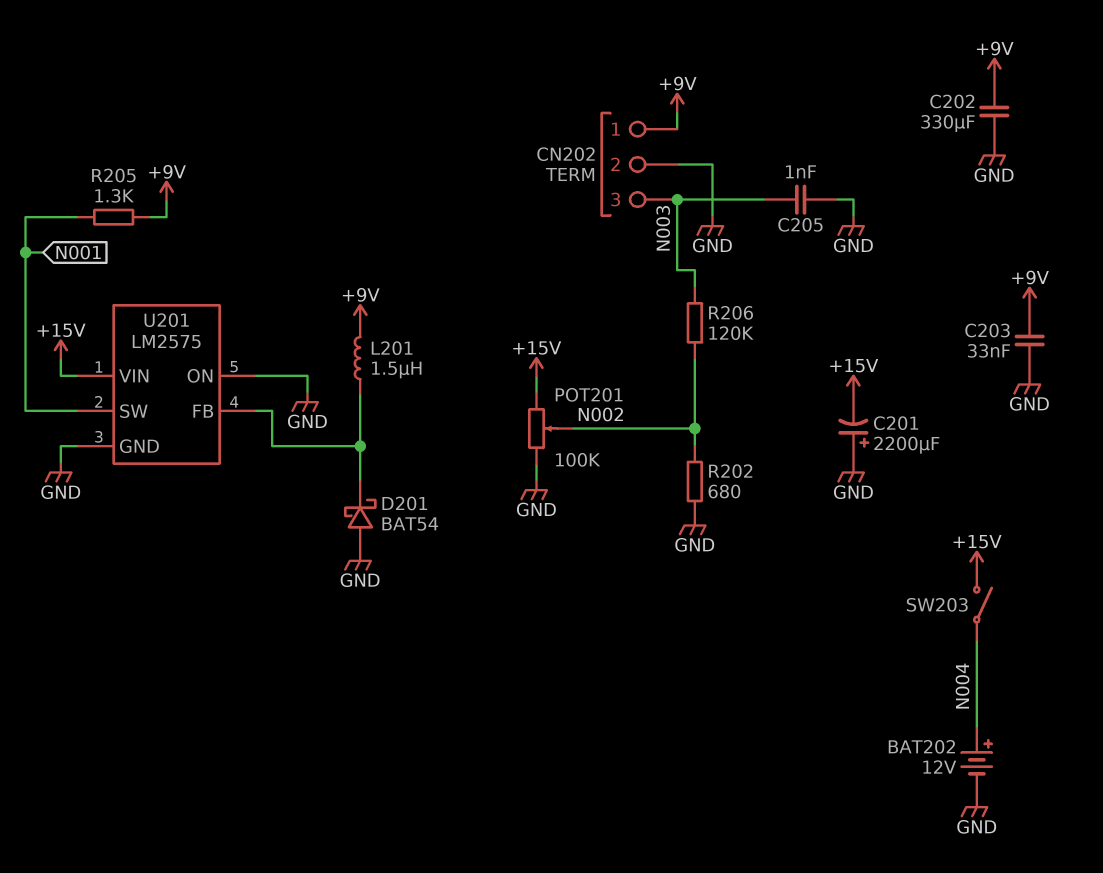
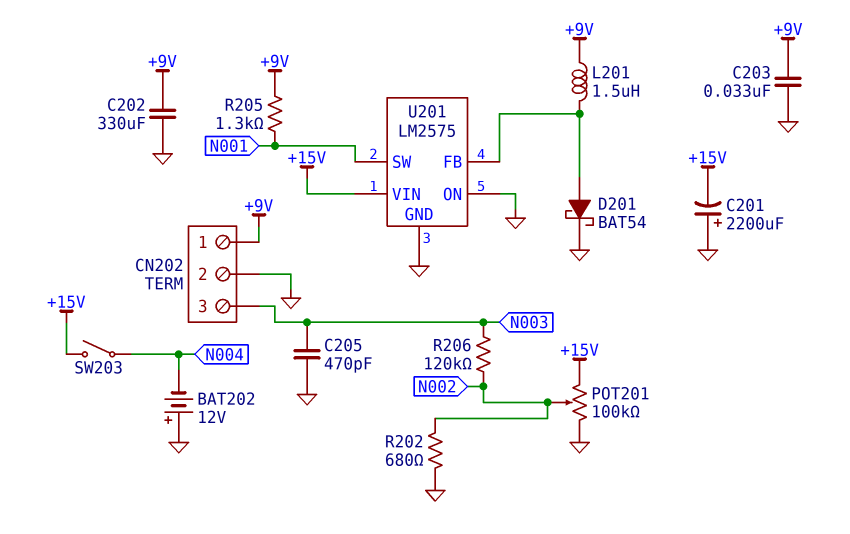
BAT202: 12V (plus N004, minus GND) -> 12V (plus GND, minus N004)
C205: 1nF (GND, N003) -> 470pF (GND, N003)
D201: schottky BAT54 (A GND, K U201/FB) -> schottky BAT54 (A U201/FB, K GND)

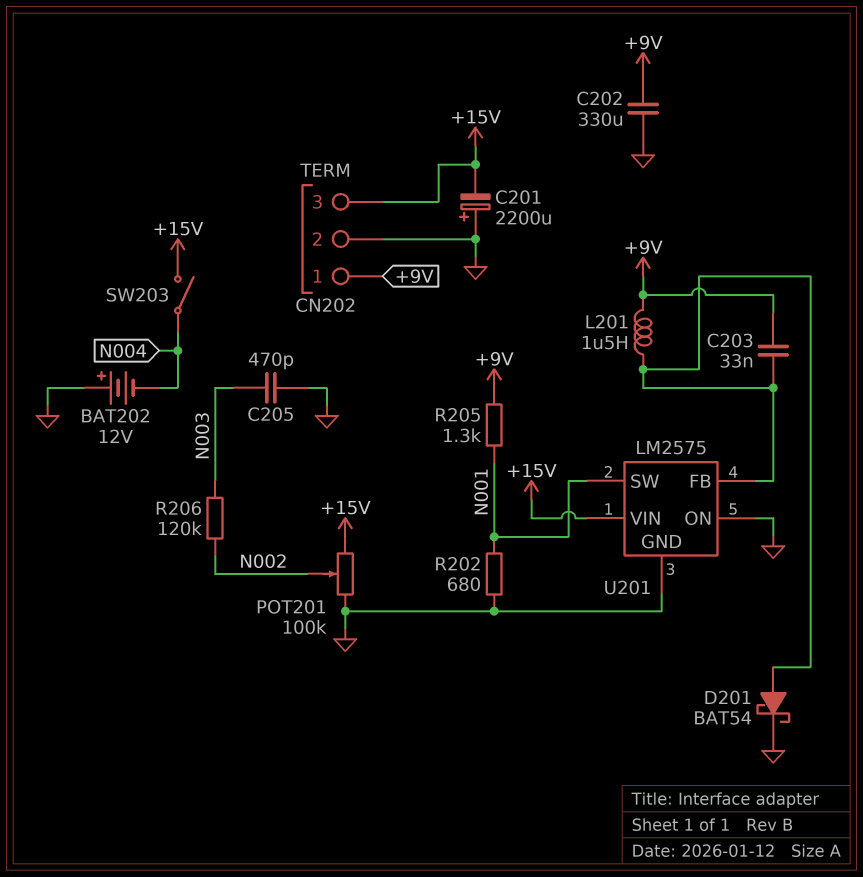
C203: 33nF (+9V, GND) -> 33nF (+9V, U201/FB)
CN202 pin 3: N003 -> +15V
R202: 680 (GND, N002) -> 680 (GND, N001)

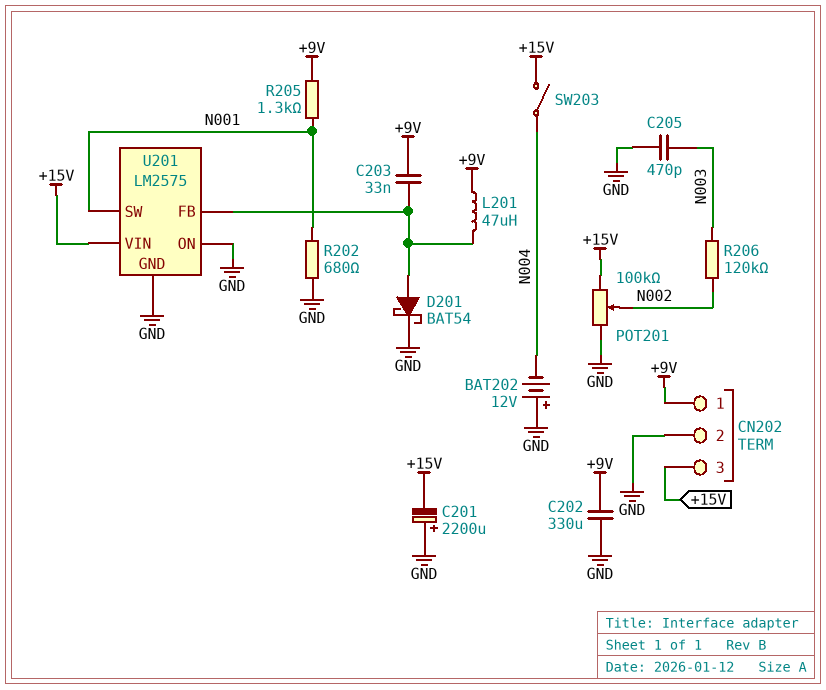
L201: 1.5uH (+9V, U201/FB) -> 47uH (+9V, U201/FB)

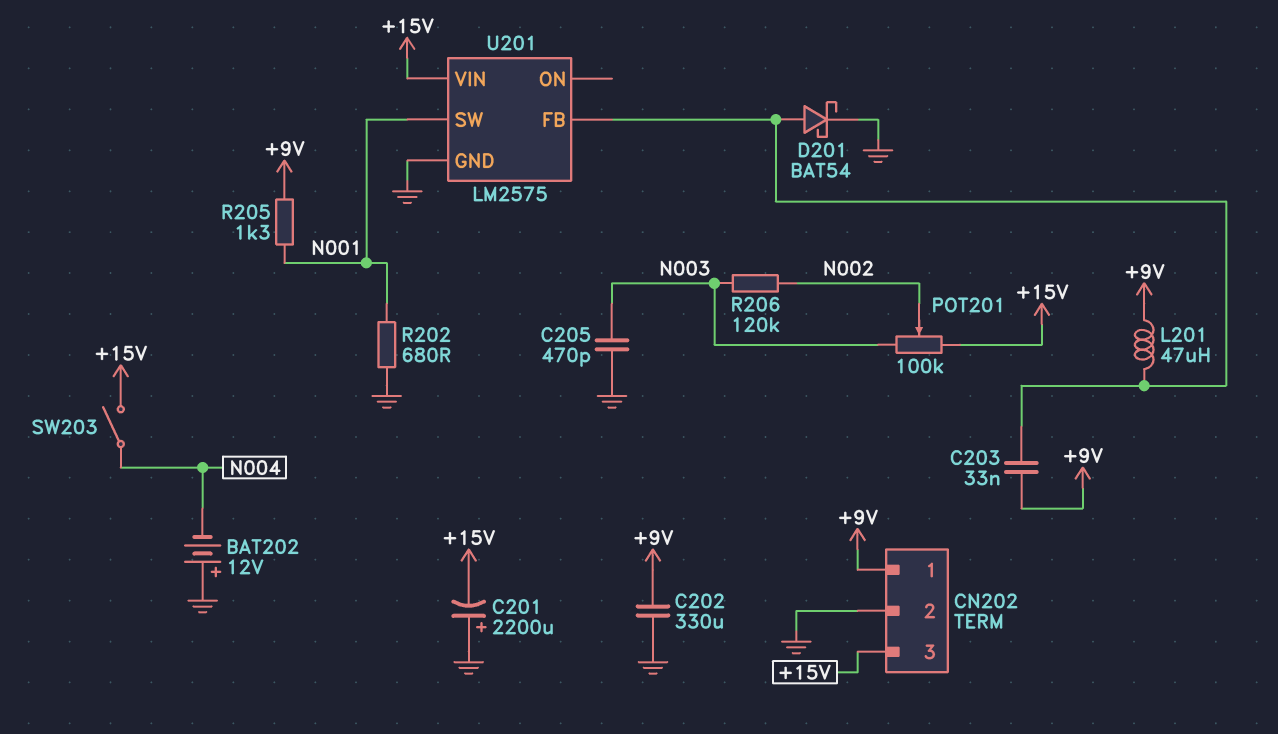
POT201: 100k (+15V, GND, wiper N002) -> 100k (+15V, N003, wiper N002)
U201 pin ON: GND -> none

